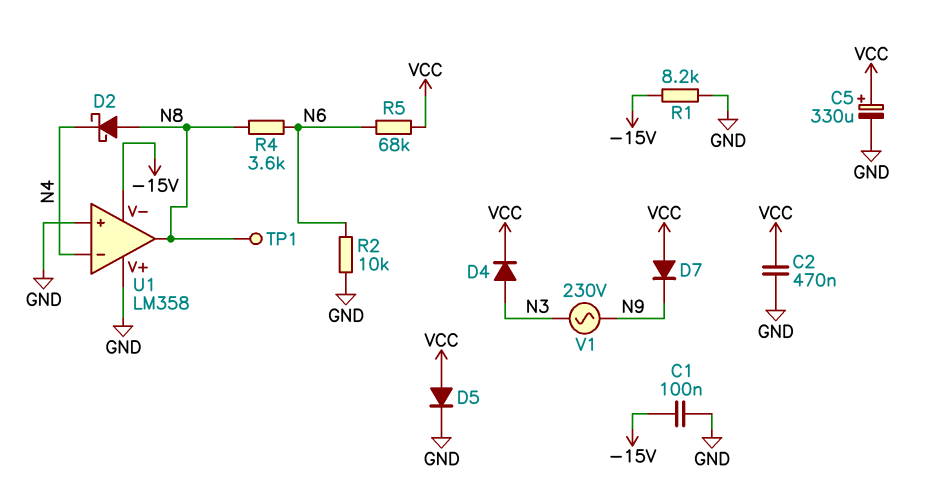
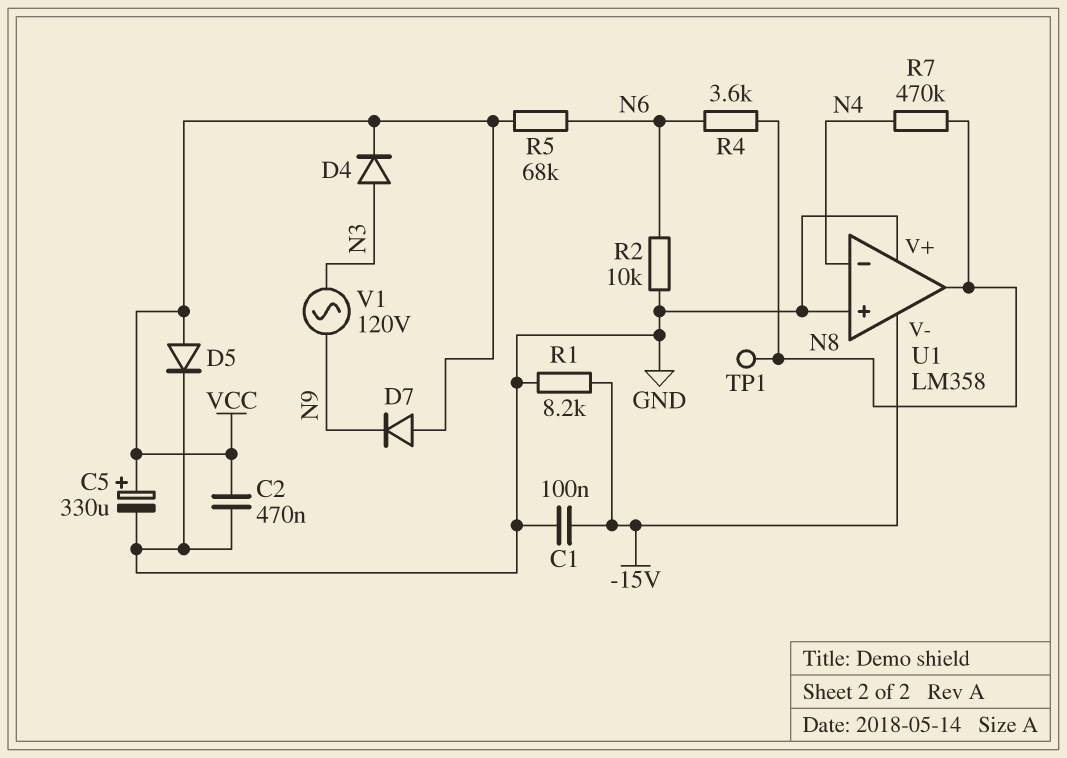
D2: schottky (A N8, K N4) -> none
R7: none -> 470k (N4, N8)
V1: AC 230V (N3, N9) -> AC 120V (N3, N9)

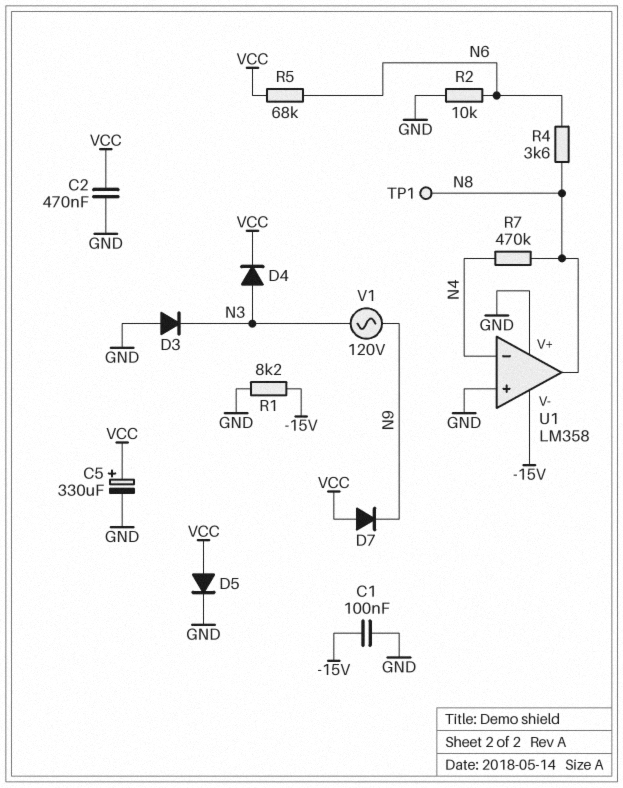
D3: none -> diode (A GND, K N3)

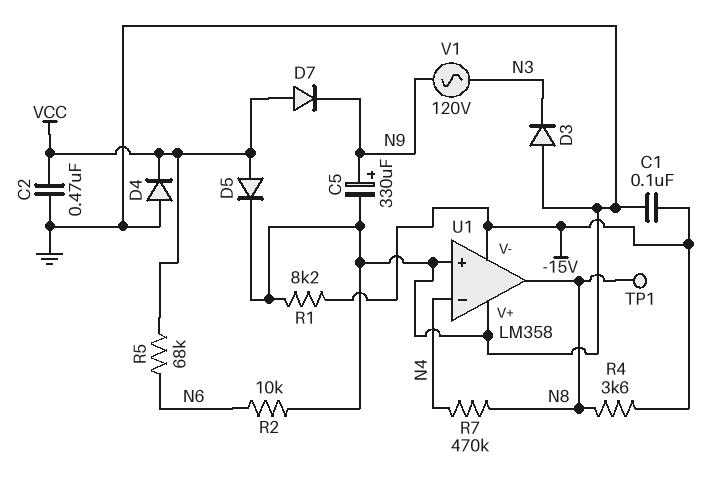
C5: 330uF (plus VCC, minus GND) -> 330uF (plus N9, minus GND)
D4: diode (A N3, K VCC) -> diode (A GND, K VCC)
R4: 3.6k (N6, N8) -> 3.6k (-15V, N8)

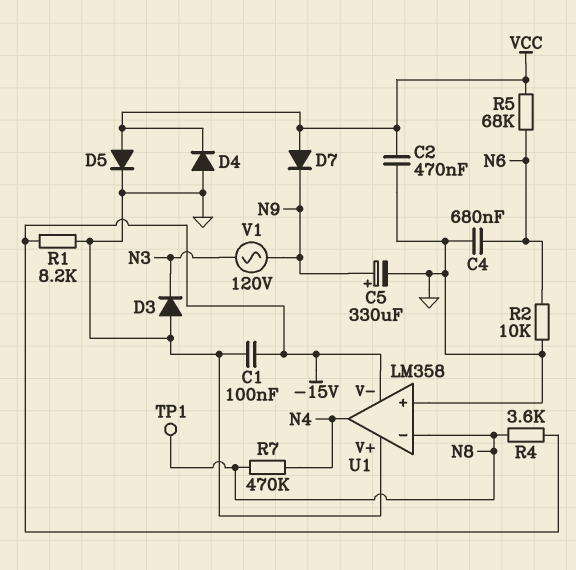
C4: none -> 680nF (GND, N6)
U1 pin in-: N4 -> N8
U1 pin out: N8 -> N4

